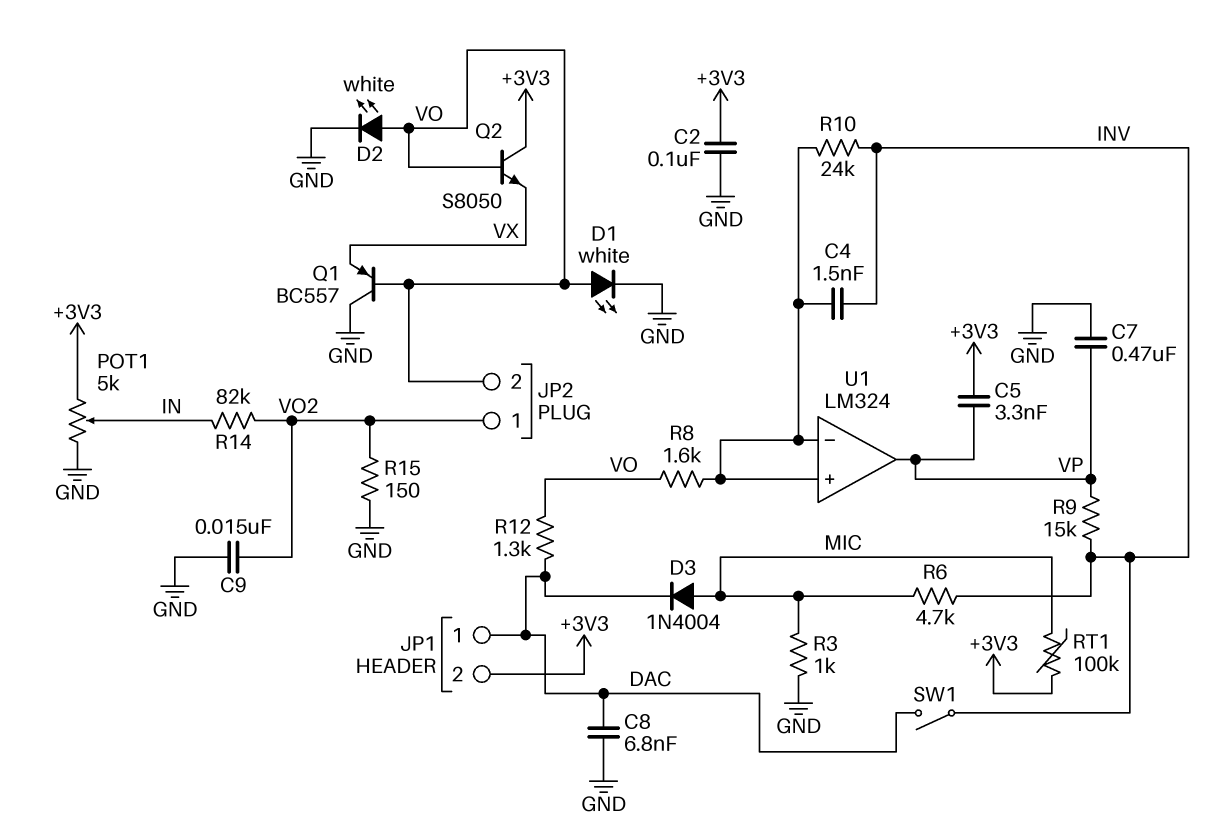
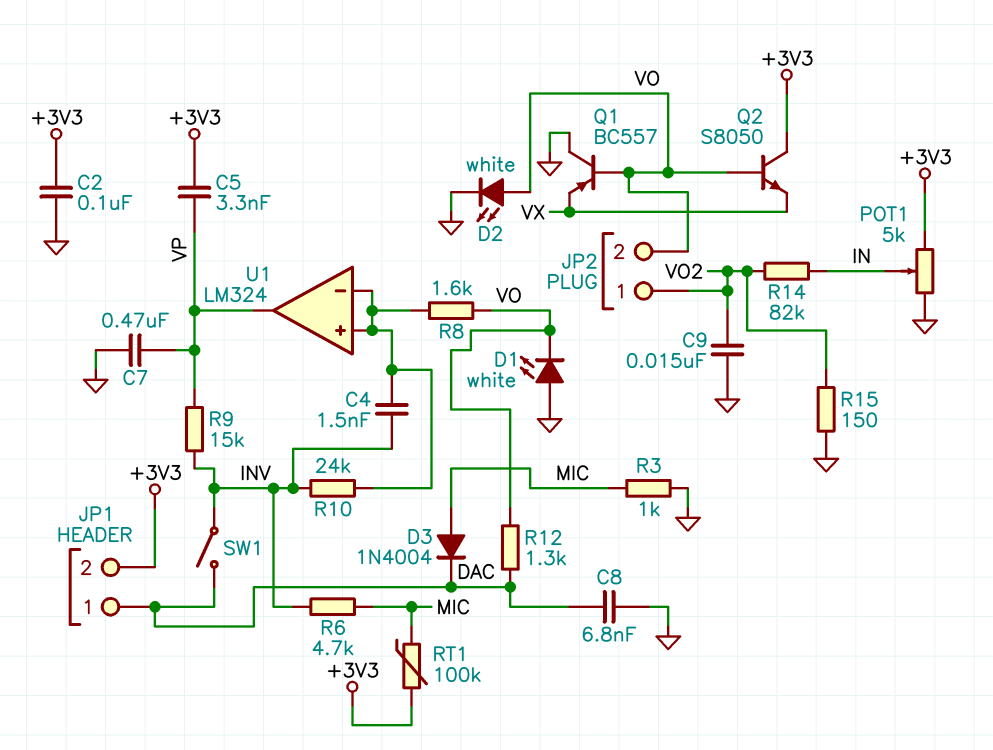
D1: LED white (A VO, K GND) -> LED white (A GND, K VO)

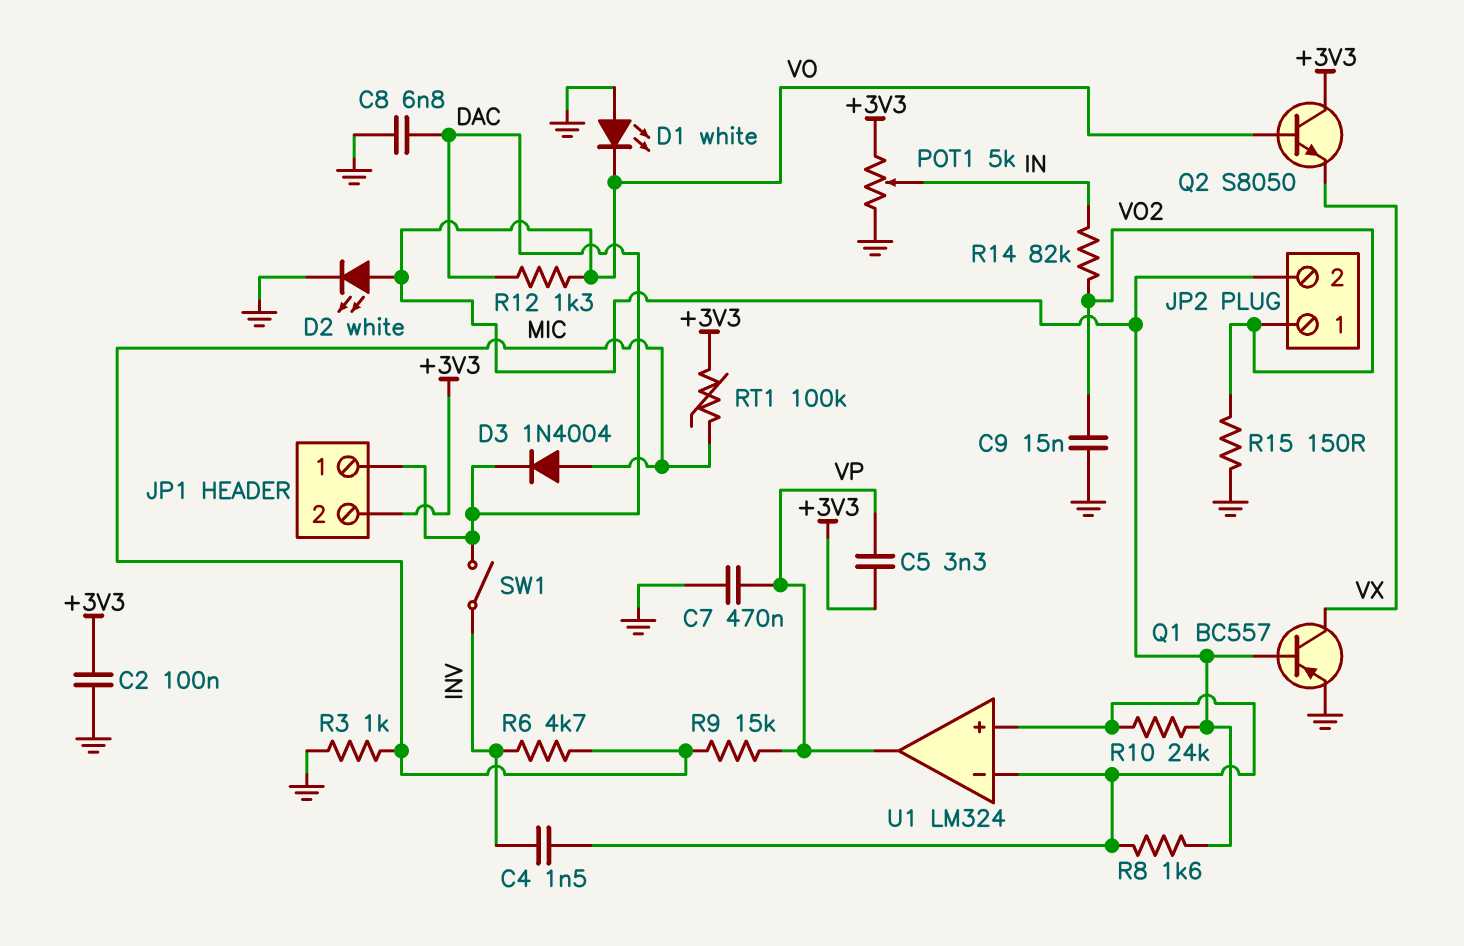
Q1: PNP BC557 (B VO, C GND, E VX) -> PNP BC557 (B VO, C VX, E GND)
R9: 15k (INV, VP) -> 15k (MIC, VP)
R10: 24k (INV, U1/in+) -> 24k (U1/in+, VO)

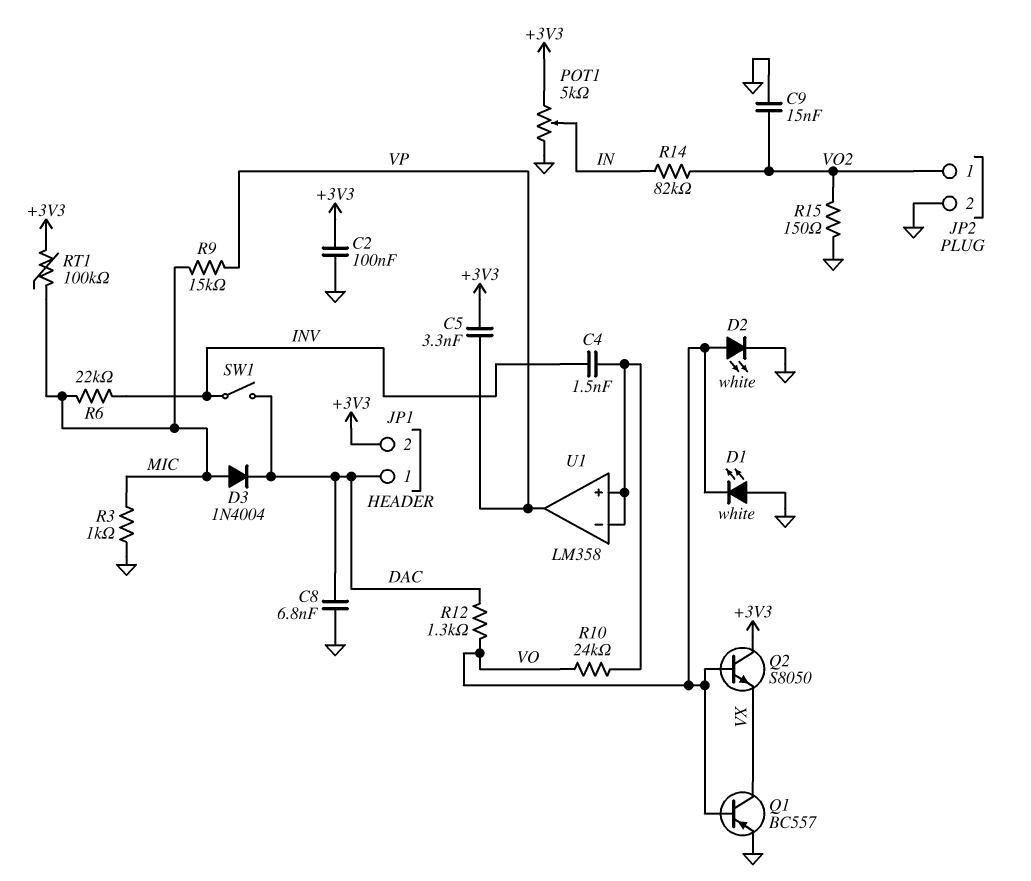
C7: 470nF (GND, VP) -> none
JP2 pin 2: VO -> GND
R6: 4.7k (INV, MIC) -> 22k (INV, MIC)
R8: 1.6k (U1/in+, VO) -> none
U1: LM324 -> LM358

